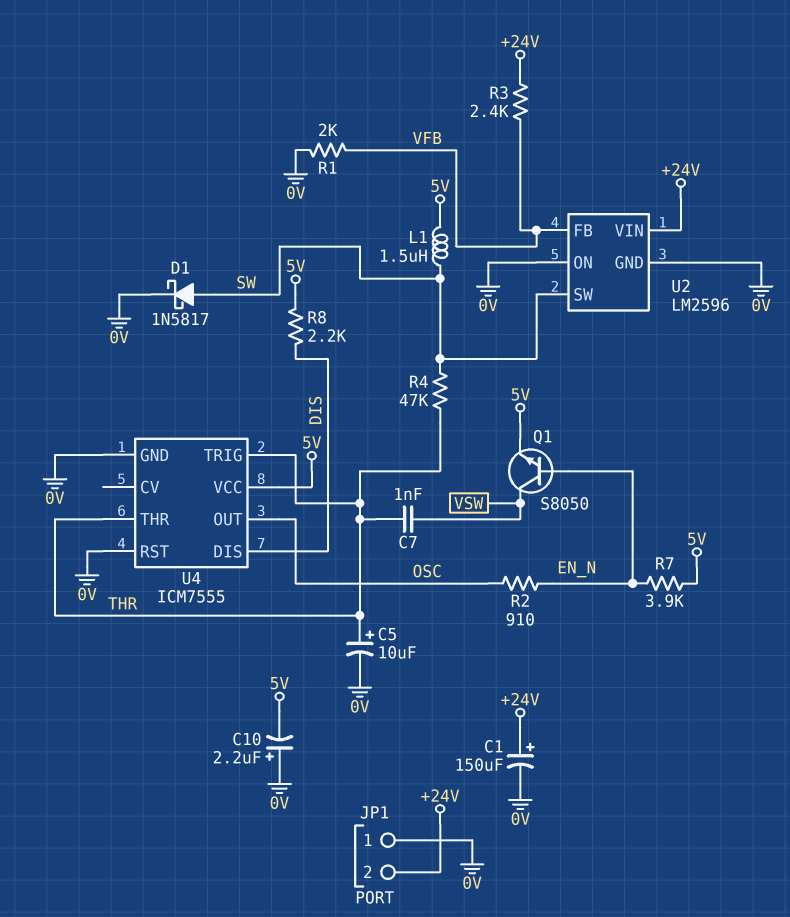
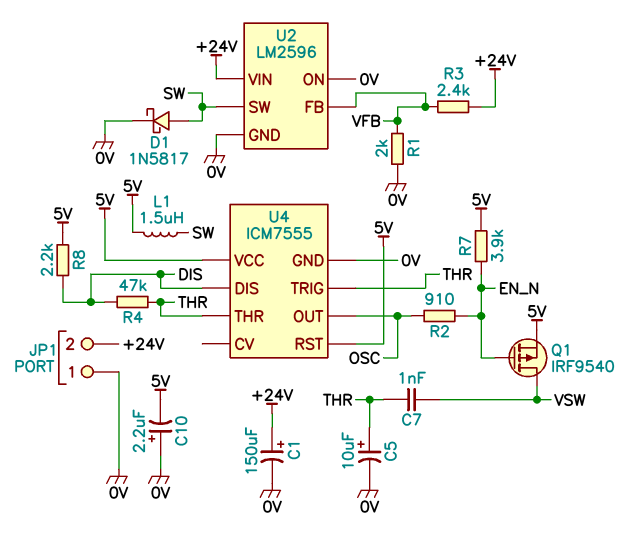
Q1: NPN S8050 (B EN_N, C VSW, E 5V) -> PMOS IRF9540 (G EN_N, D VSW, S 5V)
R4: 47k (SW, THR) -> 47k (DIS, THR)
U4 pin RST: 0V -> 5V

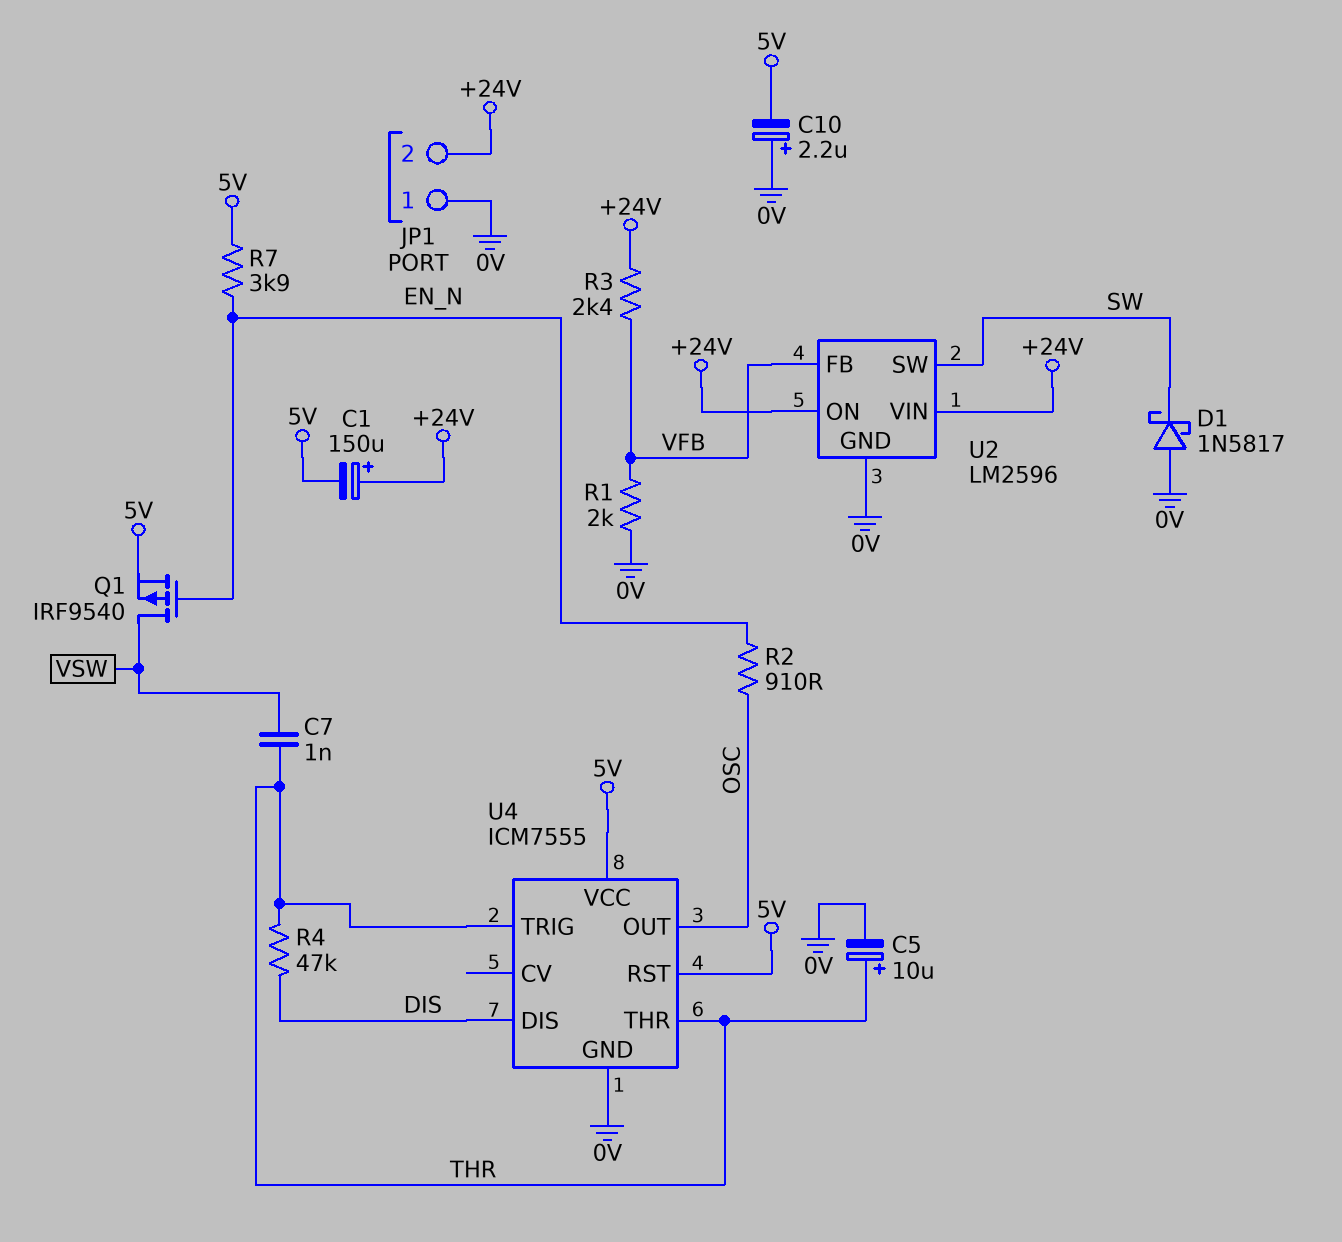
C1: 150uF (plus +24V, minus 0V) -> 150uF (plus +24V, minus 5V)
D1: schottky 1N5817 (A SW, K 0V) -> schottky 1N5817 (A 0V, K SW)
L1: 1.5uH (5V, SW) -> none
R8: 2.2k (5V, DIS) -> none
U2 pin ON: 0V -> +24V

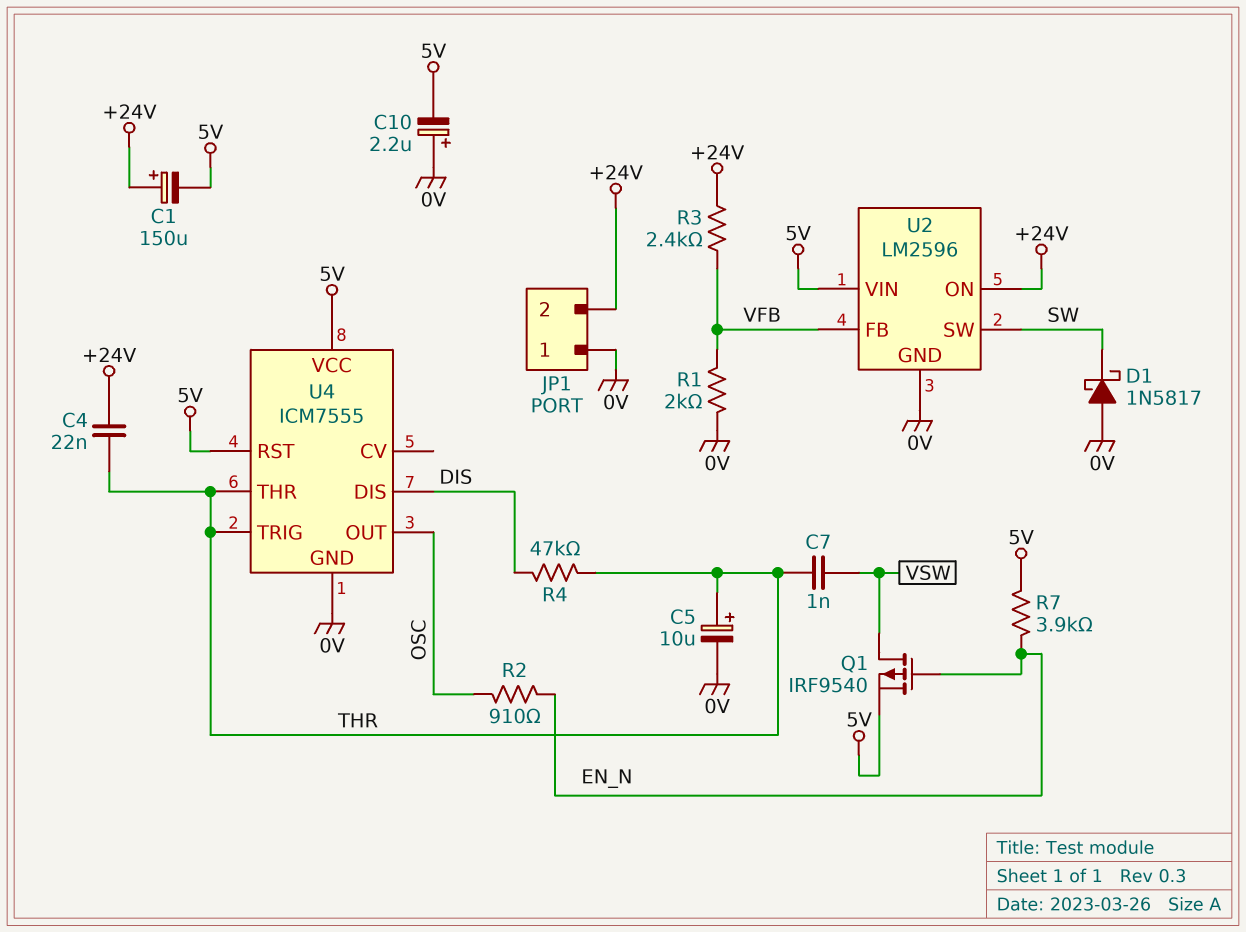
C4: none -> 22nF (+24V, THR)
U2 pin VIN: +24V -> 5V

